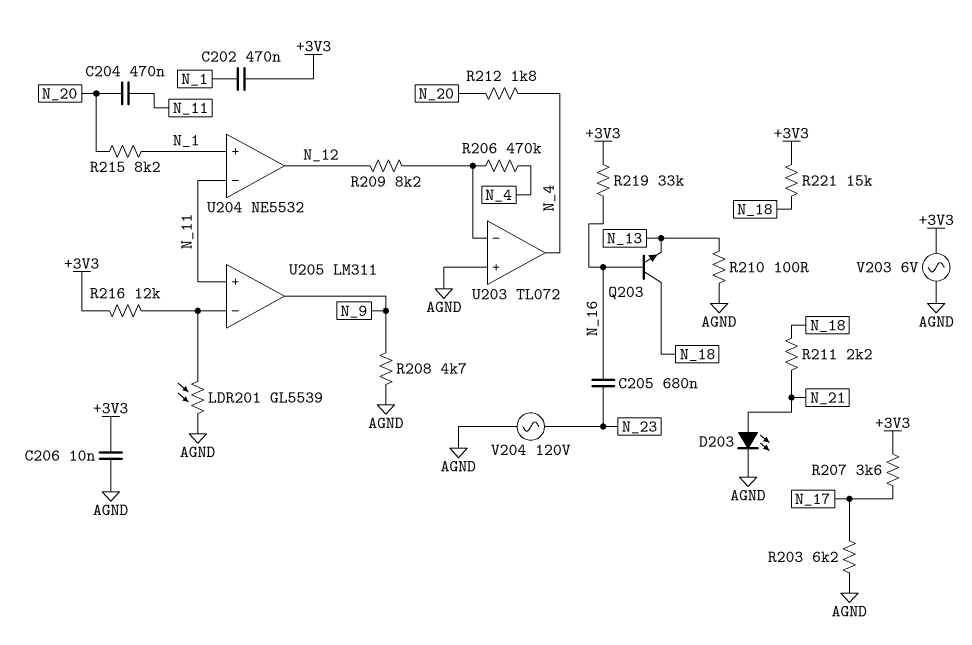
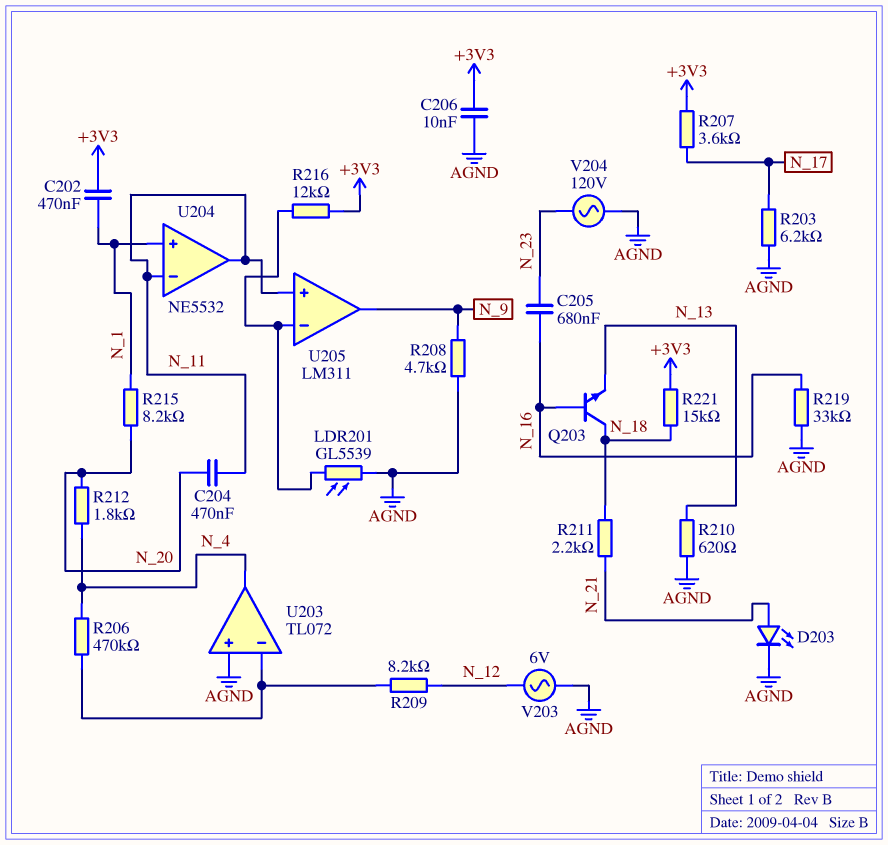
R210: 100 (AGND, N_13) -> 620 (AGND, N_13)
R219: 33k (+3V3, N_16) -> 33k (AGND, N_16)
U204 pin out: N_12 -> N_11
V203: AC 6V (+3V3, AGND) -> AC 6V (AGND, N_12)

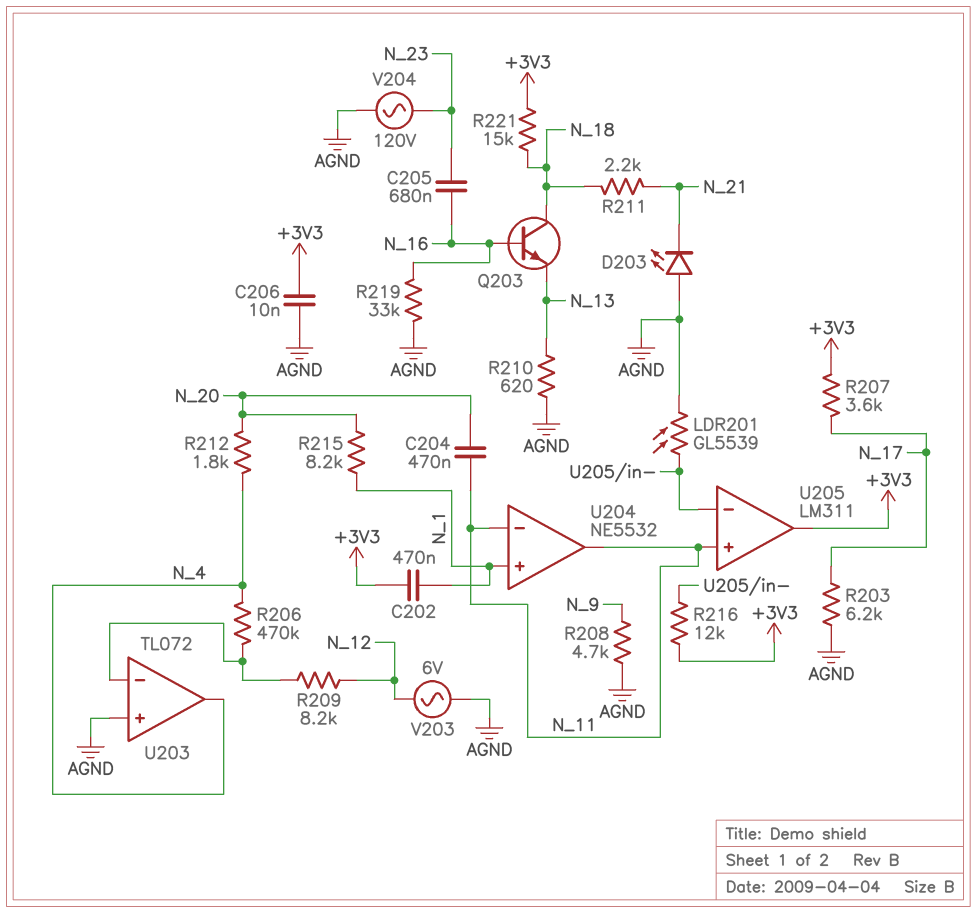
D203: LED (A N_21, K AGND) -> LED (A AGND, K N_21)
U205 pin out: N_9 -> +3V3

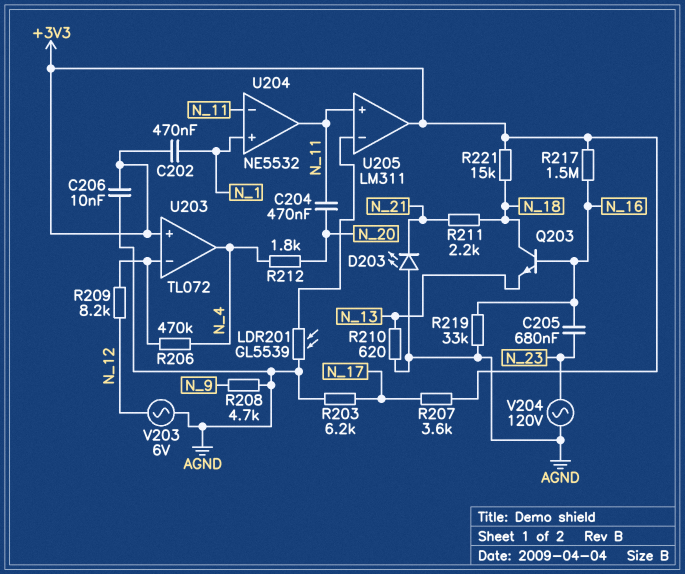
R215: 8.2k (N_1, N_20) -> none
R216: 12k (+3V3, U205/in-) -> none
R217: none -> 1.5M (+3V3, N_16)
U203 pin in+: AGND -> +3V3

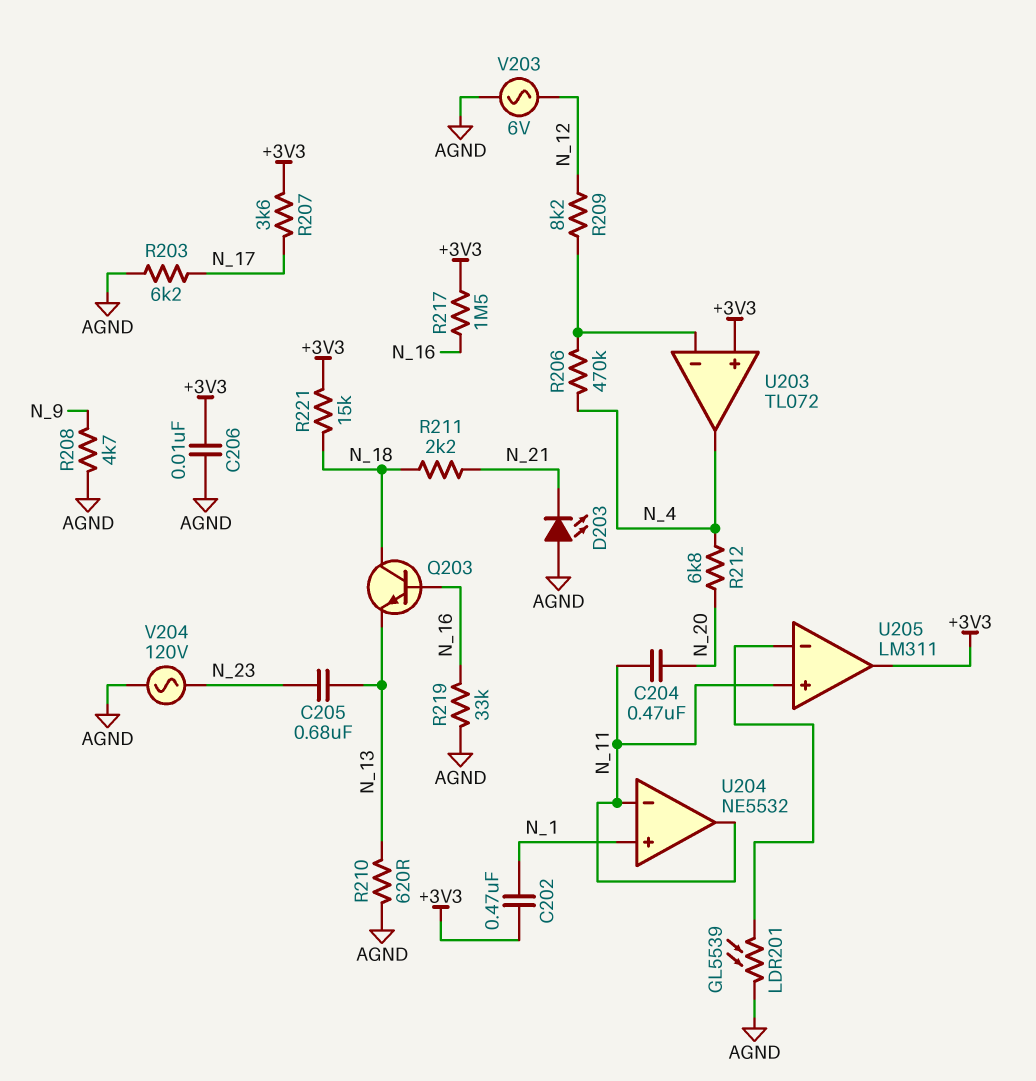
C205: 680nF (N_16, N_23) -> 680nF (N_13, N_23)
R212: 1.8k (N_4, N_20) -> 6.8k (N_4, N_20)

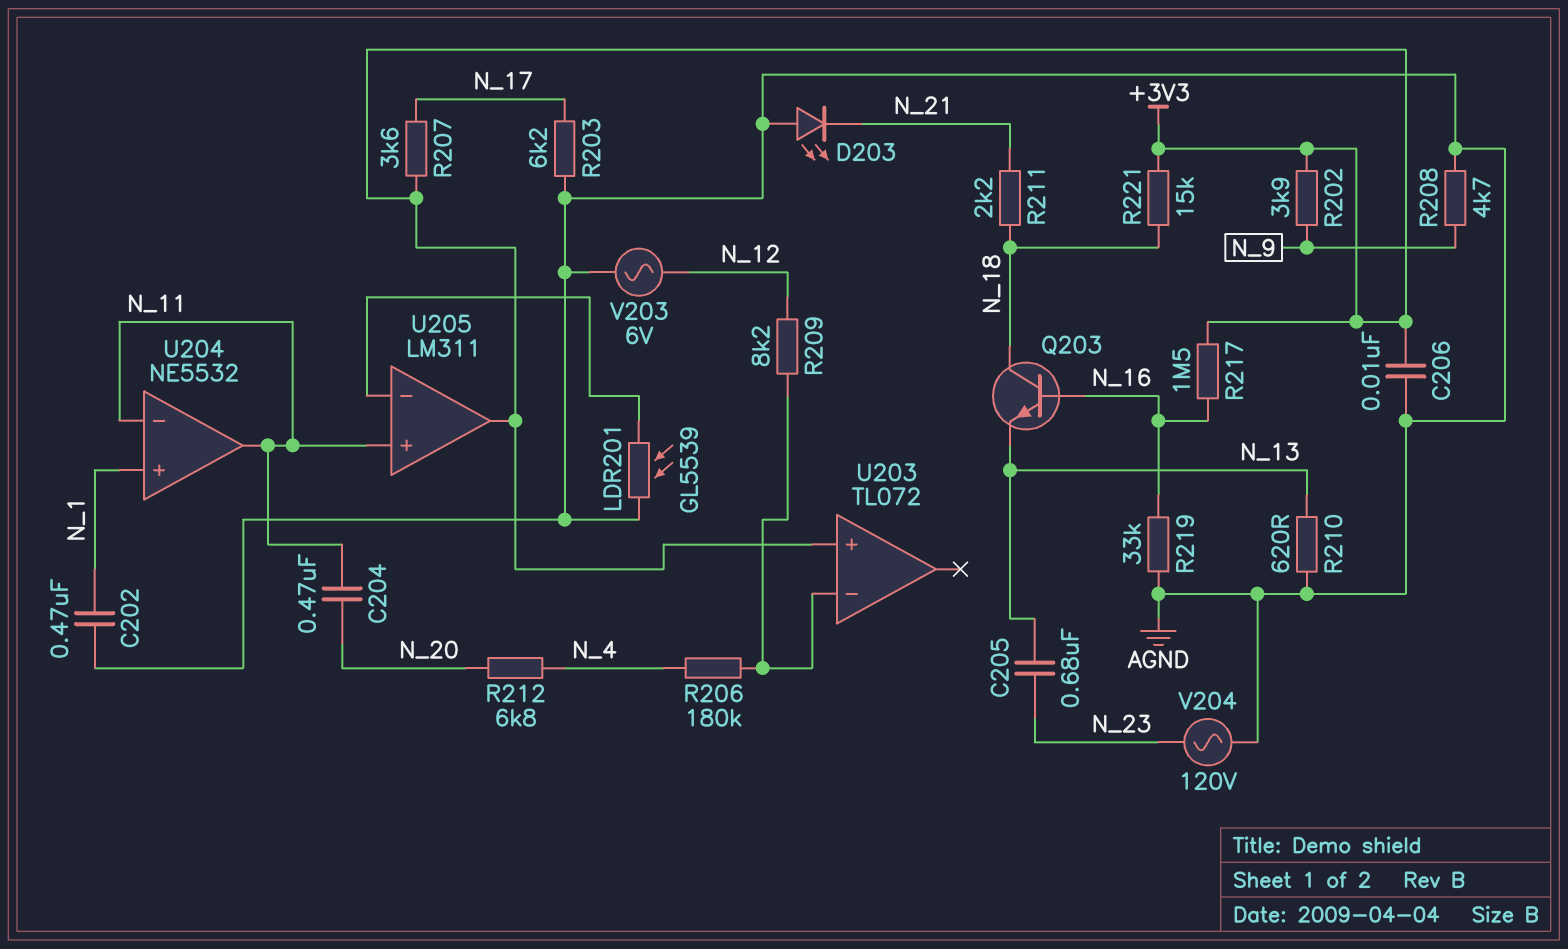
C202: 470nF (+3V3, N_1) -> 470nF (AGND, N_1)
R202: none -> 3.9k (+3V3, N_9)
R206: 470k (N_4, U203/in-) -> 180k (N_4, U203/in-)
U203 pin out: N_4 -> none

